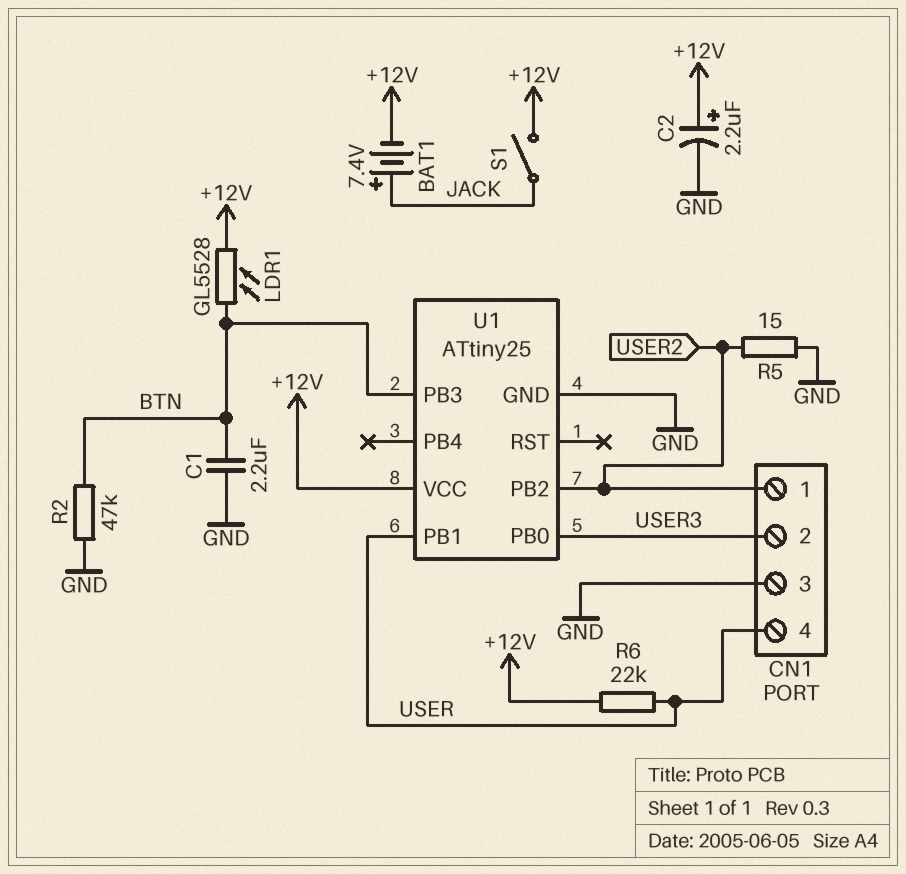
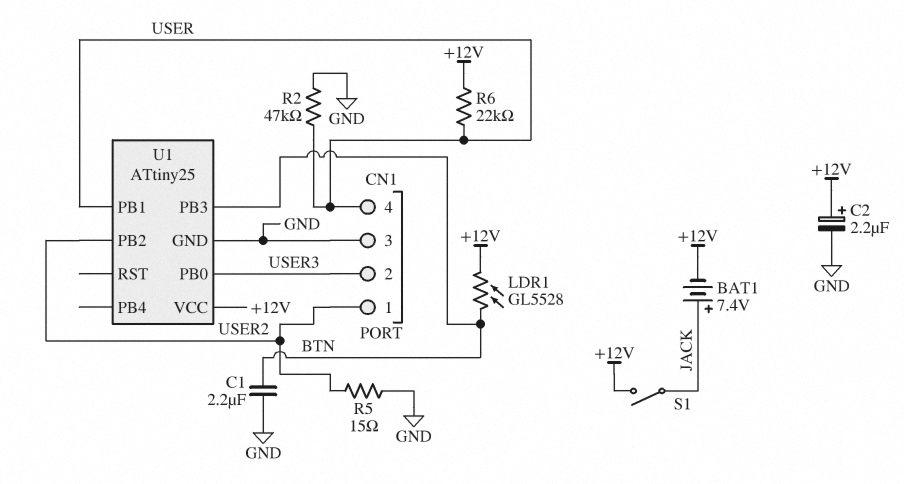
R2: 47k (BTN, GND) -> 47k (GND, USER)

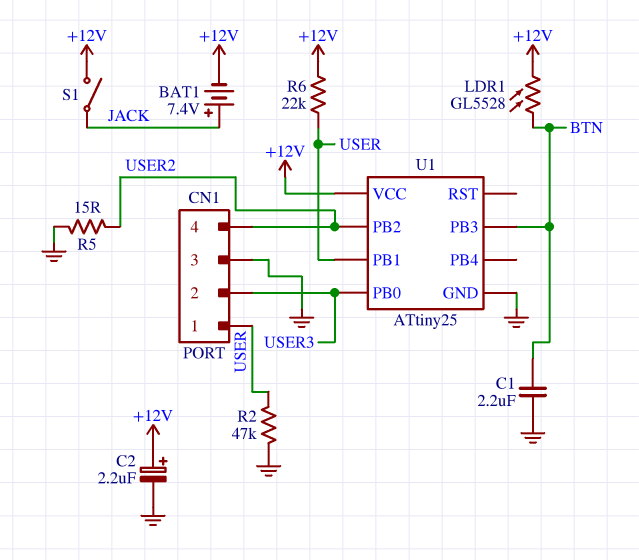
CN1 pin 1: USER2 -> USER
CN1 pin 4: USER -> USER2

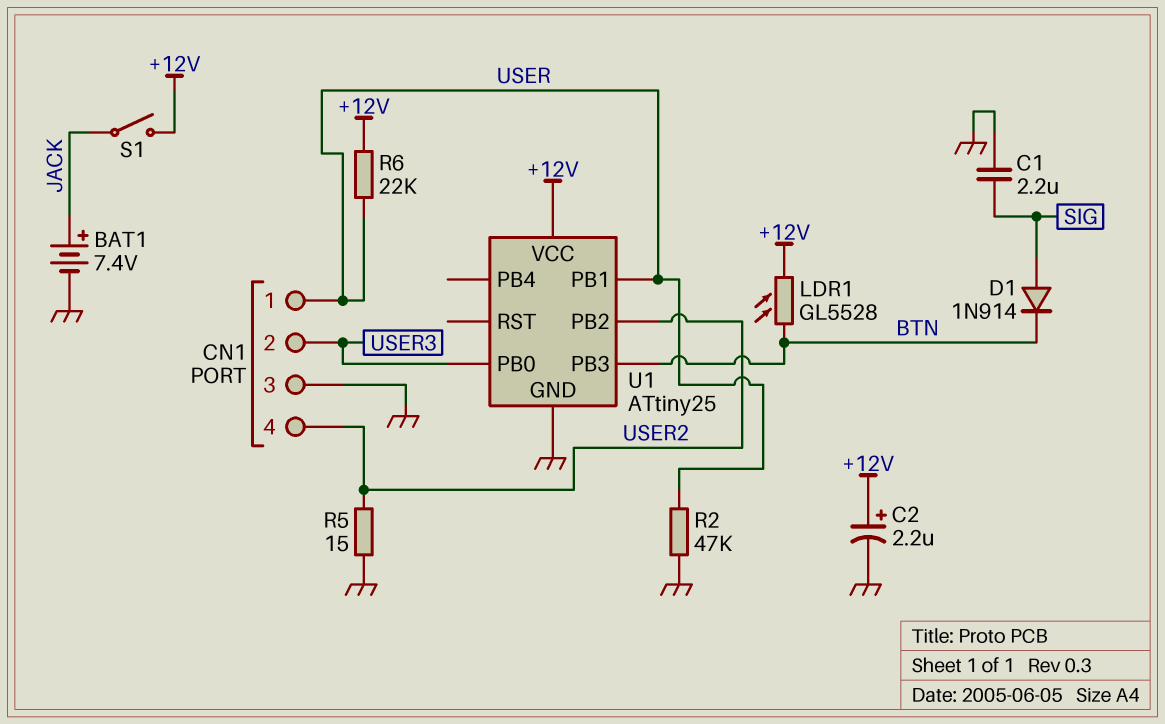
BAT1: 7.4V (plus JACK, minus +12V) -> 7.4V (plus JACK, minus GND)
C1: 2.2uF (BTN, GND) -> 2.2uF (GND, SIG)
D1: none -> diode 1N914 (A SIG, K BTN)

